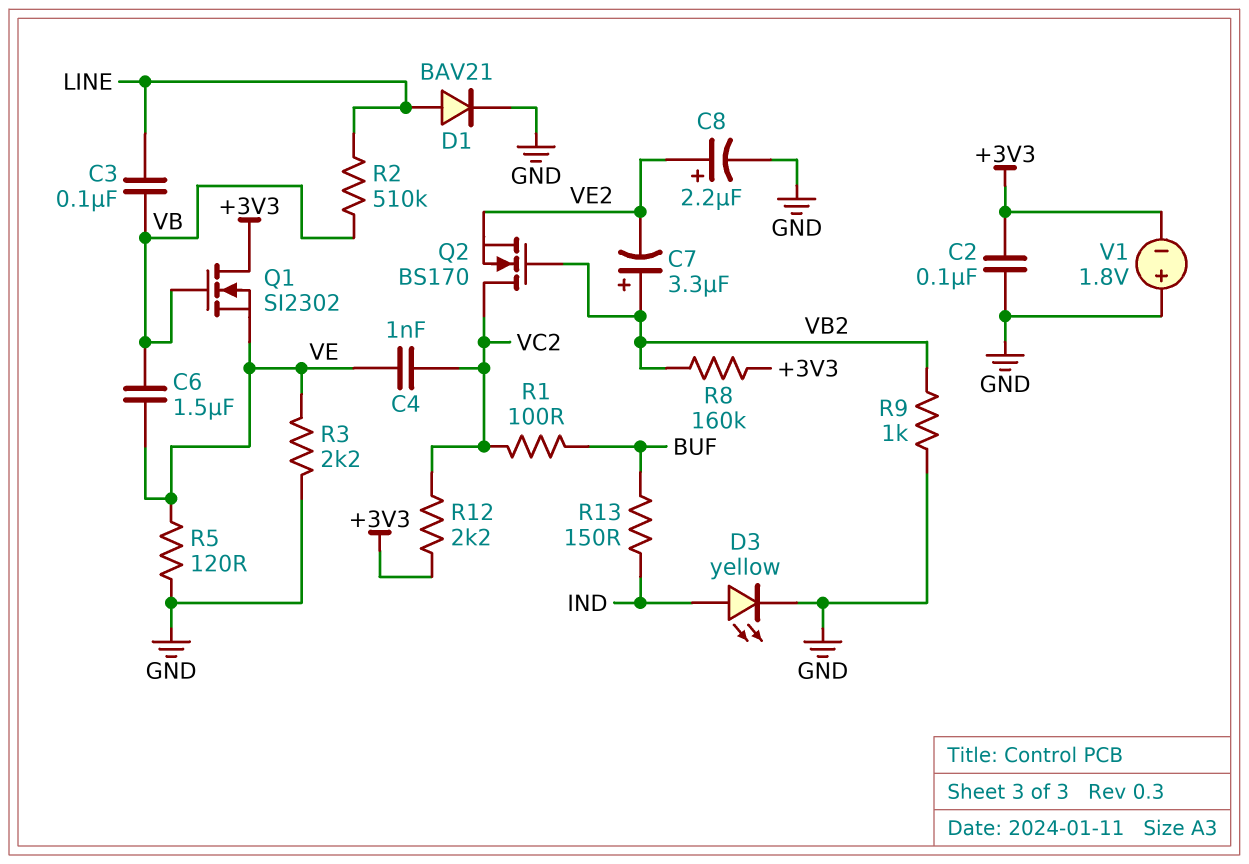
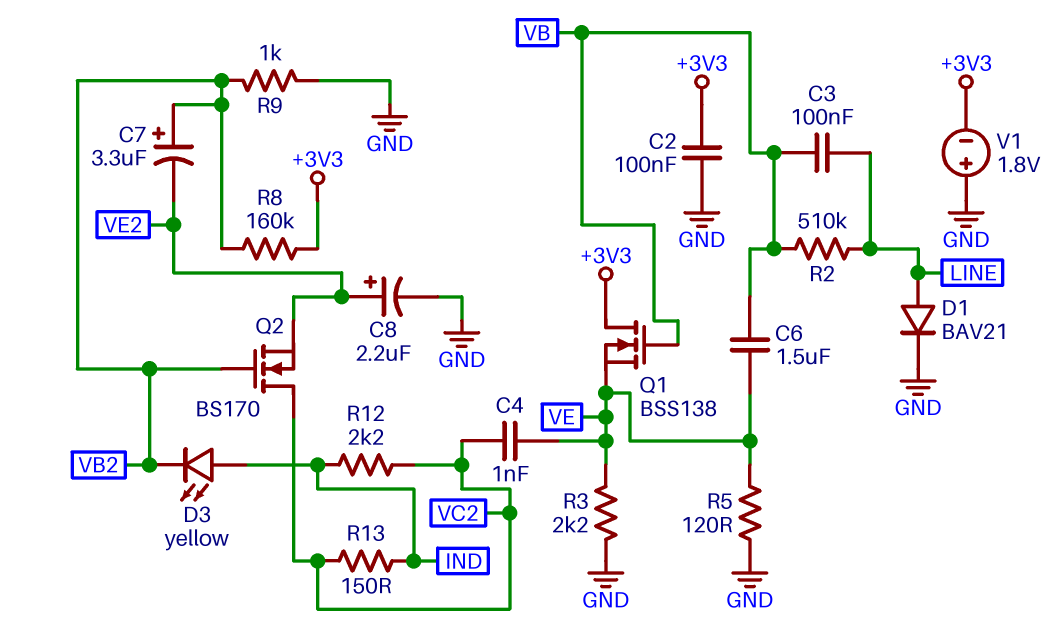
D3: LED yellow (A IND, K GND) -> LED yellow (A IND, K VB2)
Q1: NMOS SI2302 (G VB, D +3V3, S VE) -> NMOS BSS138 (G VB, D +3V3, S VE)
R1: 100 (BUF, VC2) -> none
R12: 2.2k (+3V3, VC2) -> 2.2k (IND, VC2)
R13: 150 (BUF, IND) -> 150 (IND, VC2)

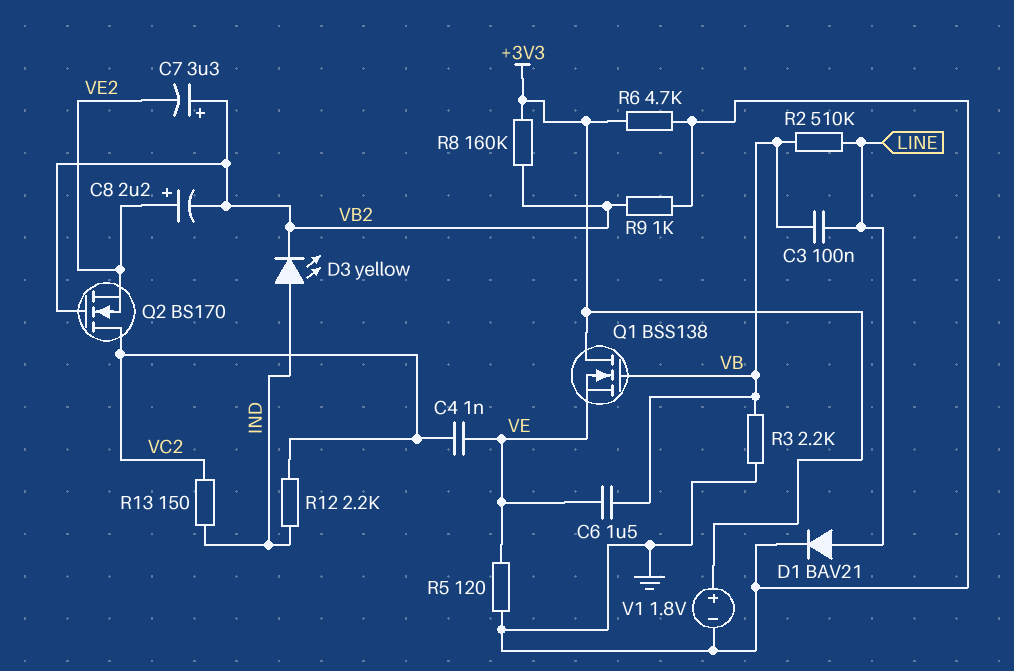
C2: 100nF (+3V3, GND) -> none
C8: 2.2uF (plus VE2, minus GND) -> 2.2uF (plus VE2, minus VB2)
R3: 2.2k (GND, VE) -> 2.2k (GND, VB)
R6: none -> 4.7k (+3V3, GND)
V1: 1.8V (plus GND, minus +3V3) -> 1.8V (plus +3V3, minus GND)

